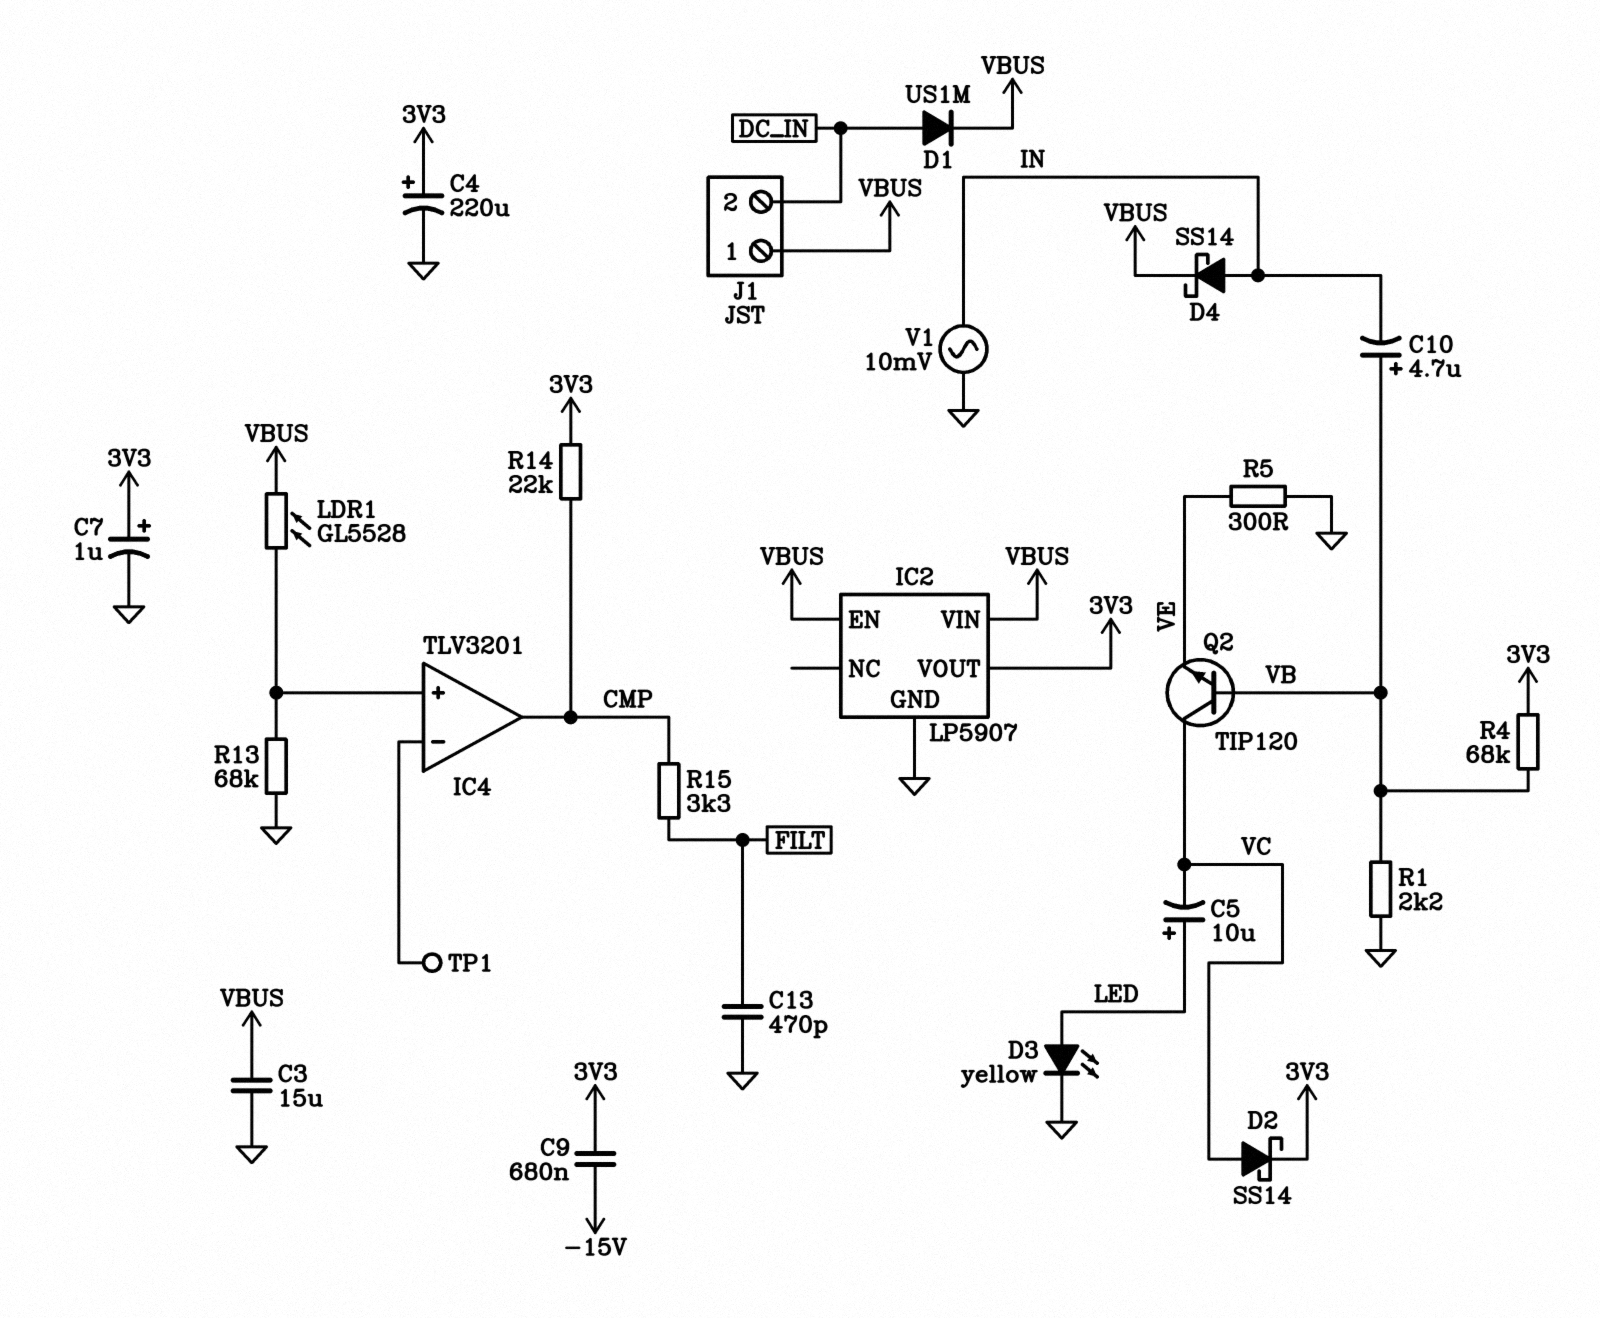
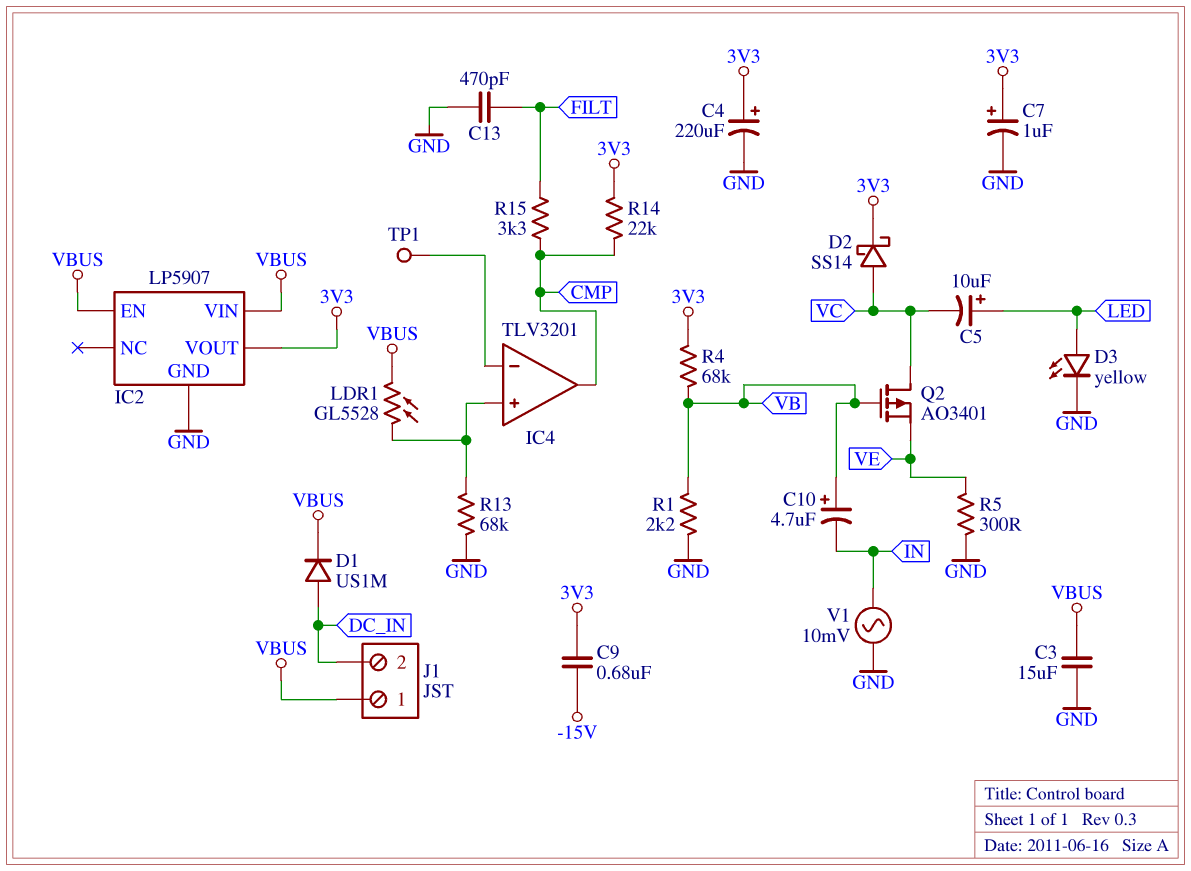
D4: schottky SS14 (A IN, K VBUS) -> none
Q2: NPN TIP120 (B VB, C VC, E VE) -> PMOS AO3401 (G VB, D VC, S VE)

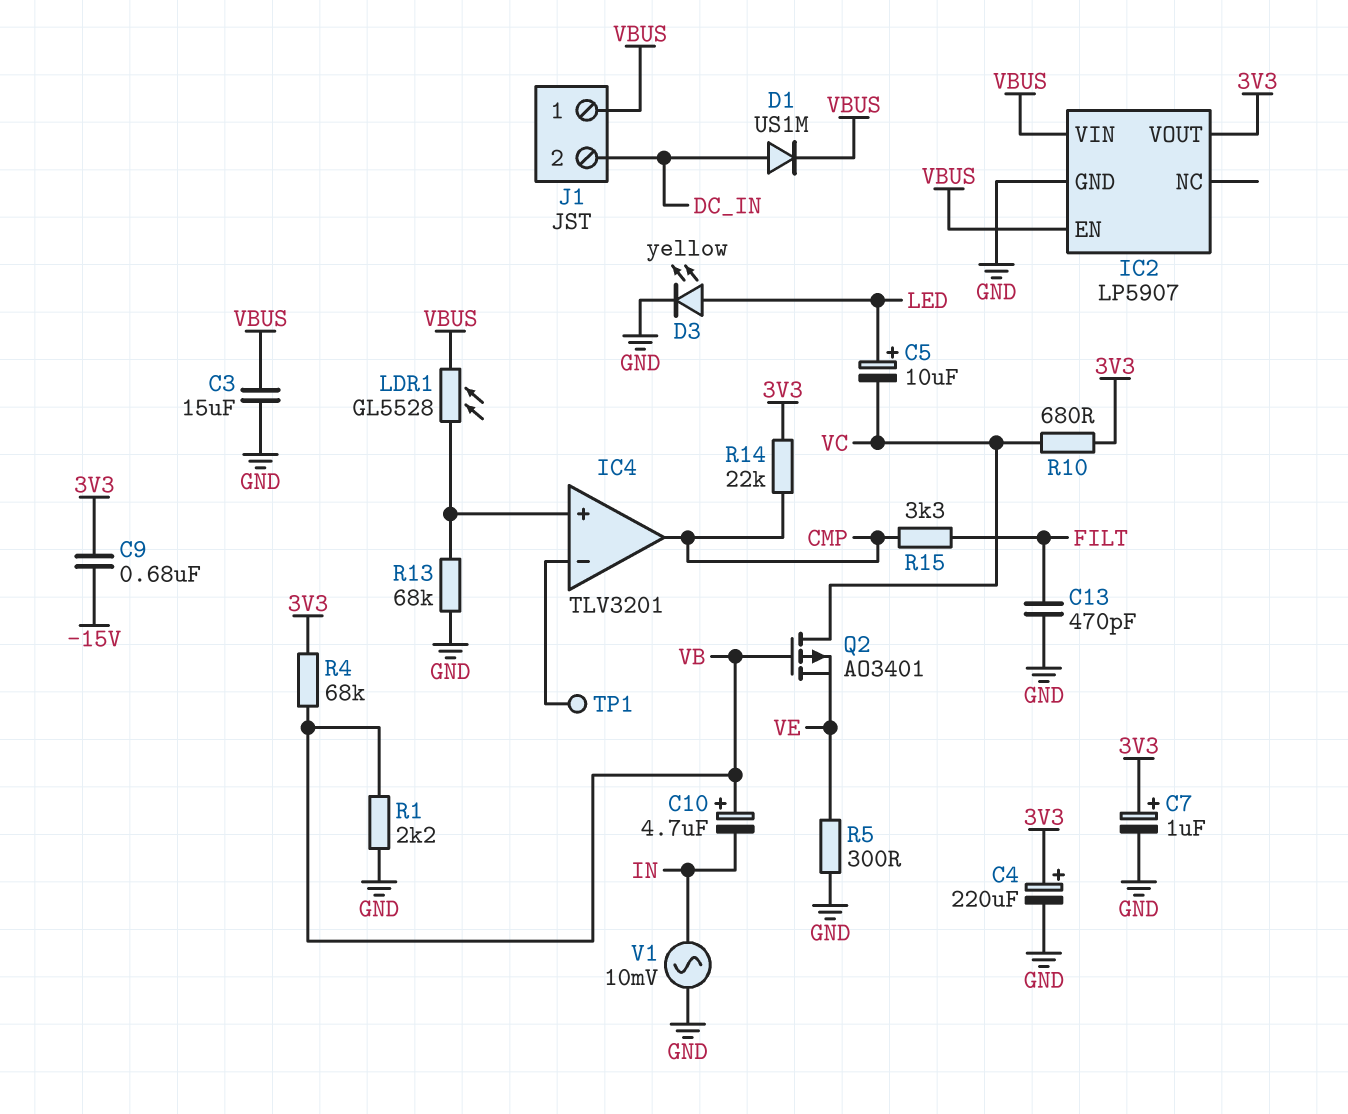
D2: schottky SS14 (A VC, K 3V3) -> none
R10: none -> 680 (3V3, VC)

